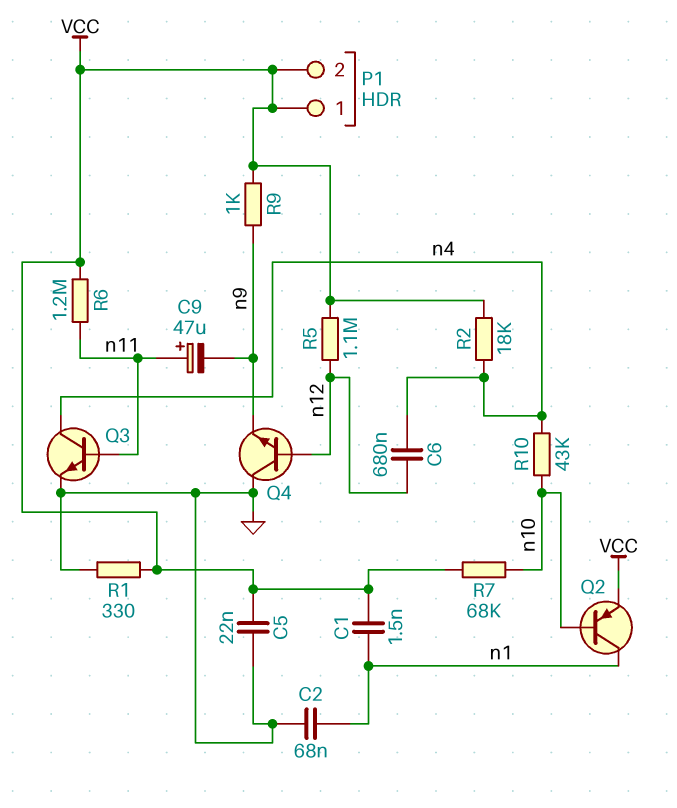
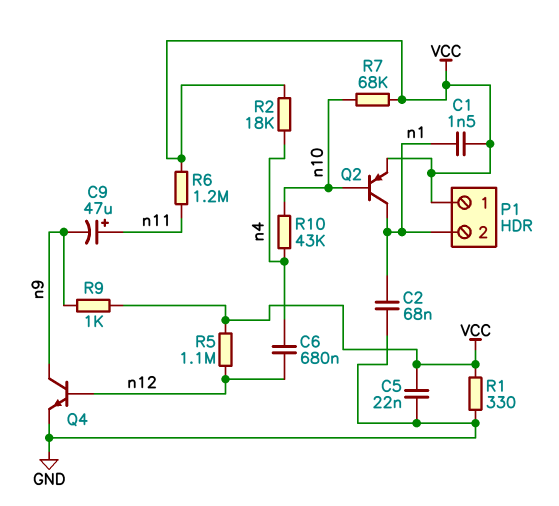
P1 pin 2: VCC -> n1
Q3: NPN (B n11, C n4, E GND) -> none
Q4: NPN (B n12, C GND, E n9) -> NPN (B n12, C n9, E GND)

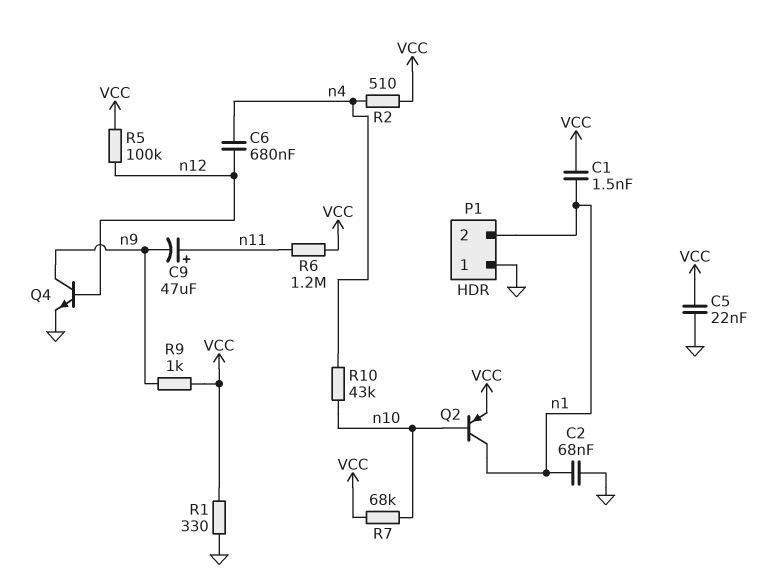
P1 pin 1: VCC -> GND
R2: 18k (VCC, n4) -> 510 (VCC, n4)
R5: 1.1M (VCC, n12) -> 100k (VCC, n12)

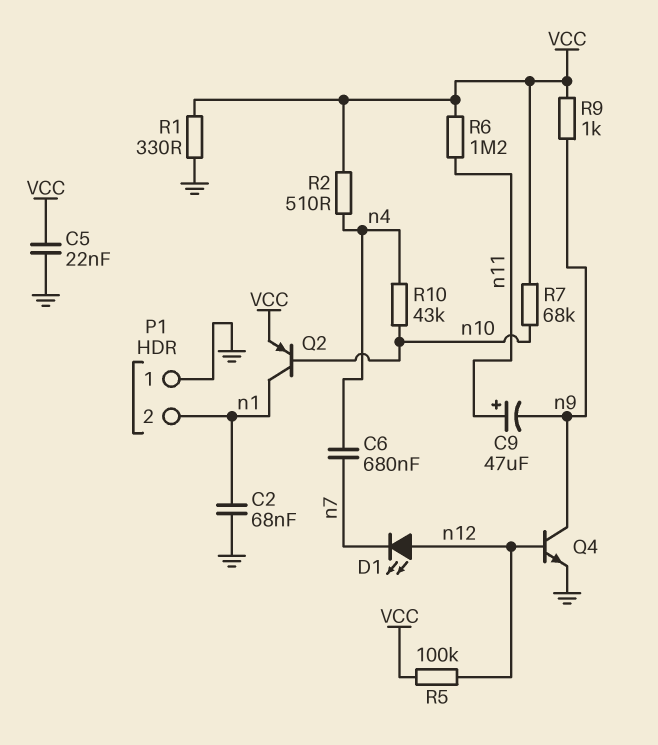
C1: 1.5nF (VCC, n1) -> none
C6: 680nF (n4, n12) -> 680nF (n4, n7)
D1: none -> LED (A n12, K n7)

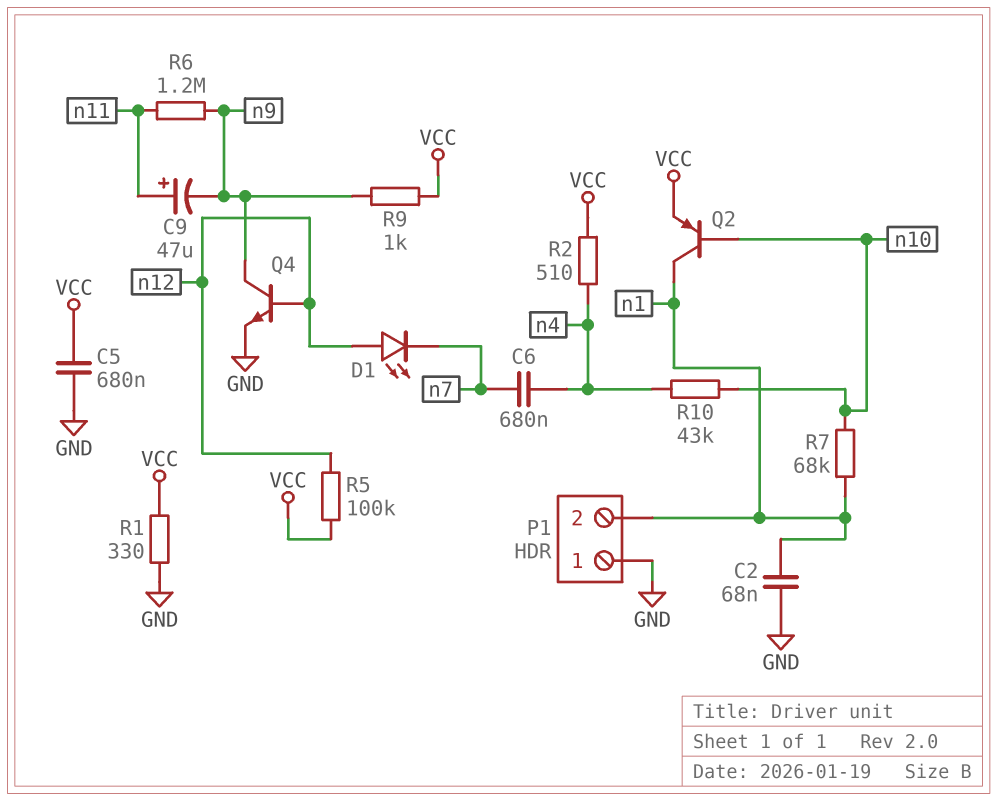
C5: 22nF (GND, VCC) -> 680nF (GND, VCC)
R6: 1.2M (VCC, n11) -> 1.2M (n9, n11)
R7: 68k (VCC, n10) -> 68k (n1, n10)

